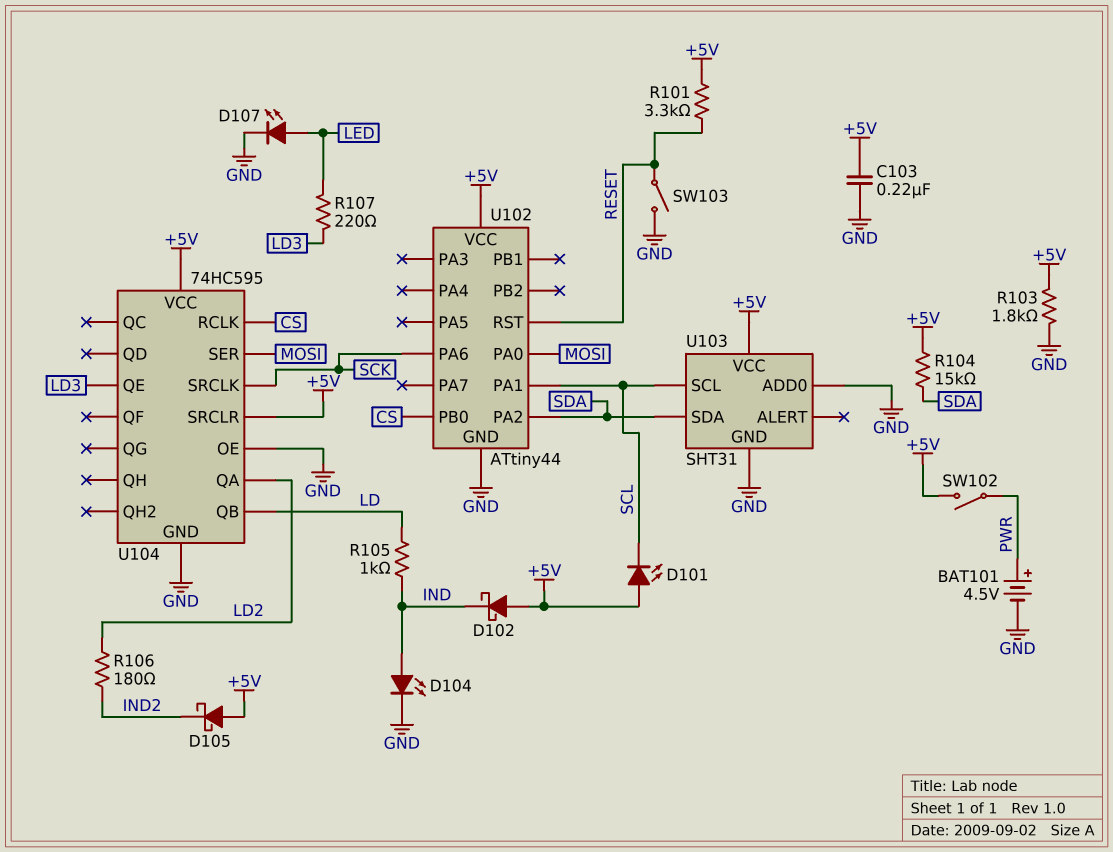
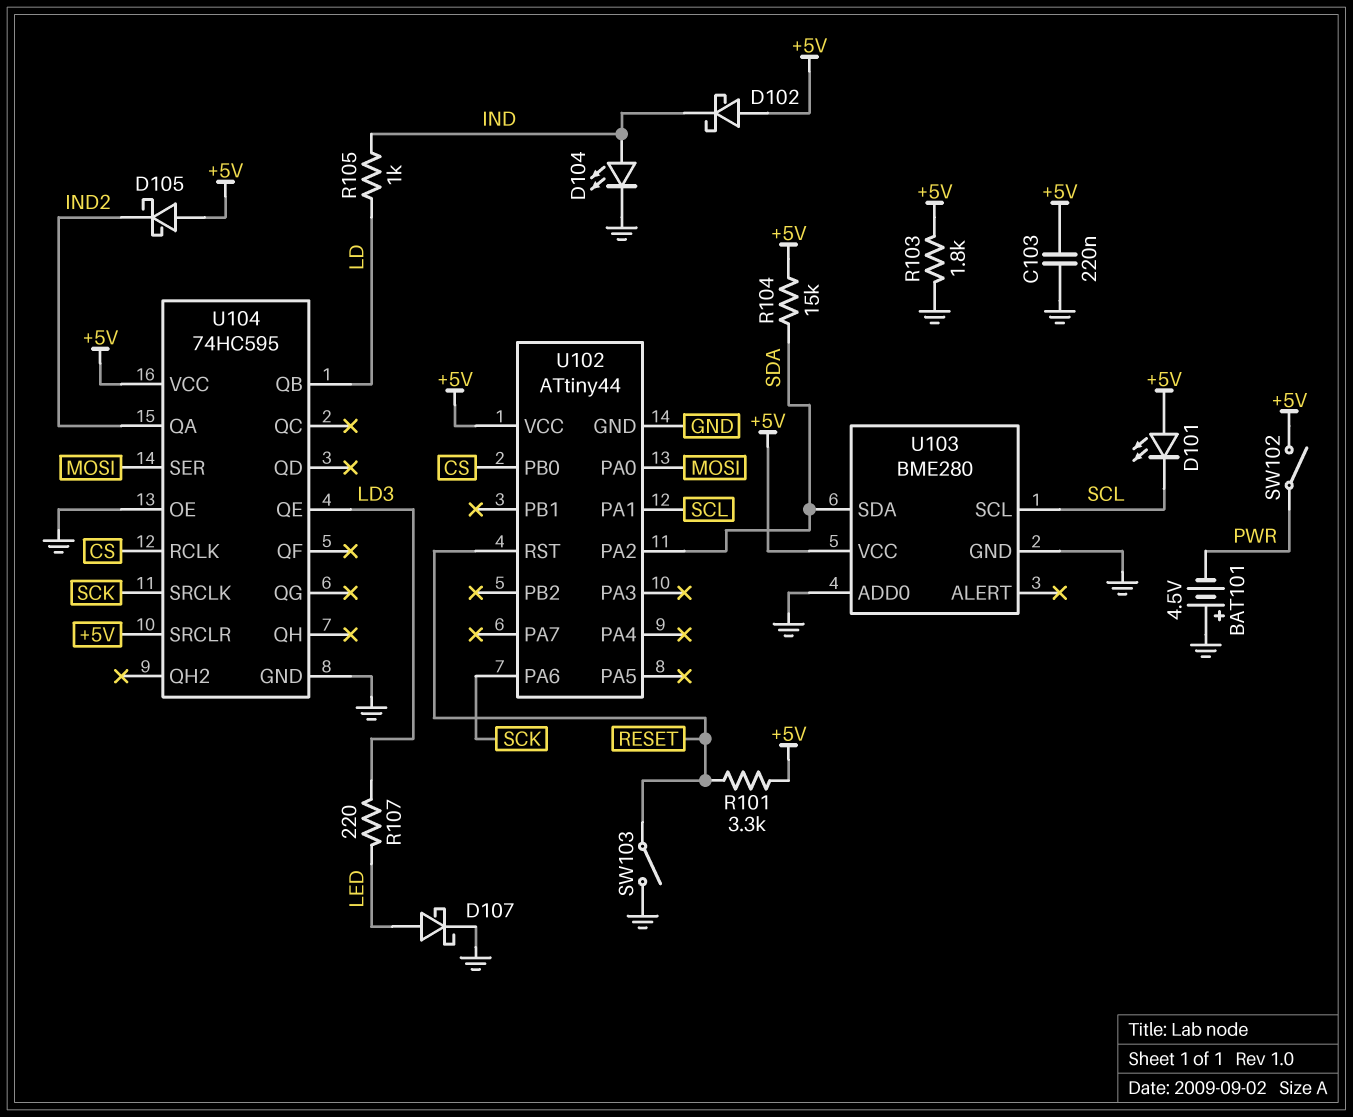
BAT101: 4.5V (plus PWR, minus GND) -> 4.5V (plus GND, minus PWR)
D107: LED (A LED, K GND) -> schottky (A LED, K GND)
R106: 180 (IND2, LD2) -> none
U103: SHT31 -> BME280
U104 pin QA: LD2 -> IND2

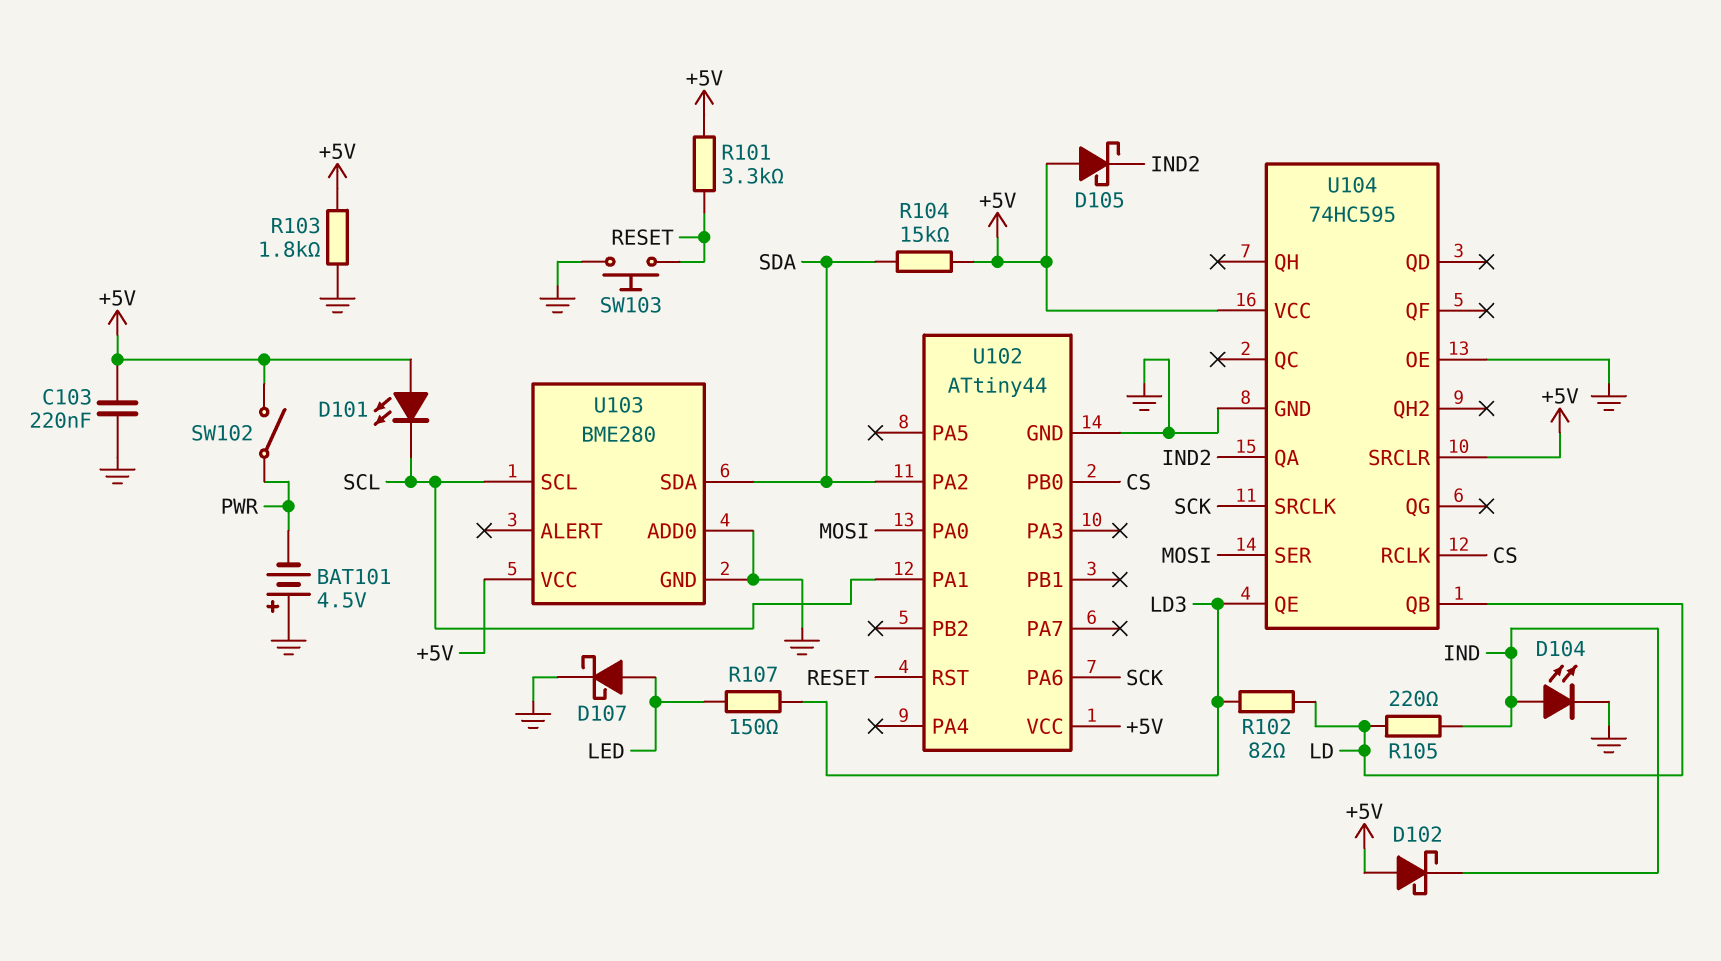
R102: none -> 82 (LD, LD3)
R105: 1k (IND, LD) -> 220 (IND, LD)
R107: 220 (LD3, LED) -> 150 (LD3, LED)
SW103: switch (GND, RESET) -> button (GND, RESET)

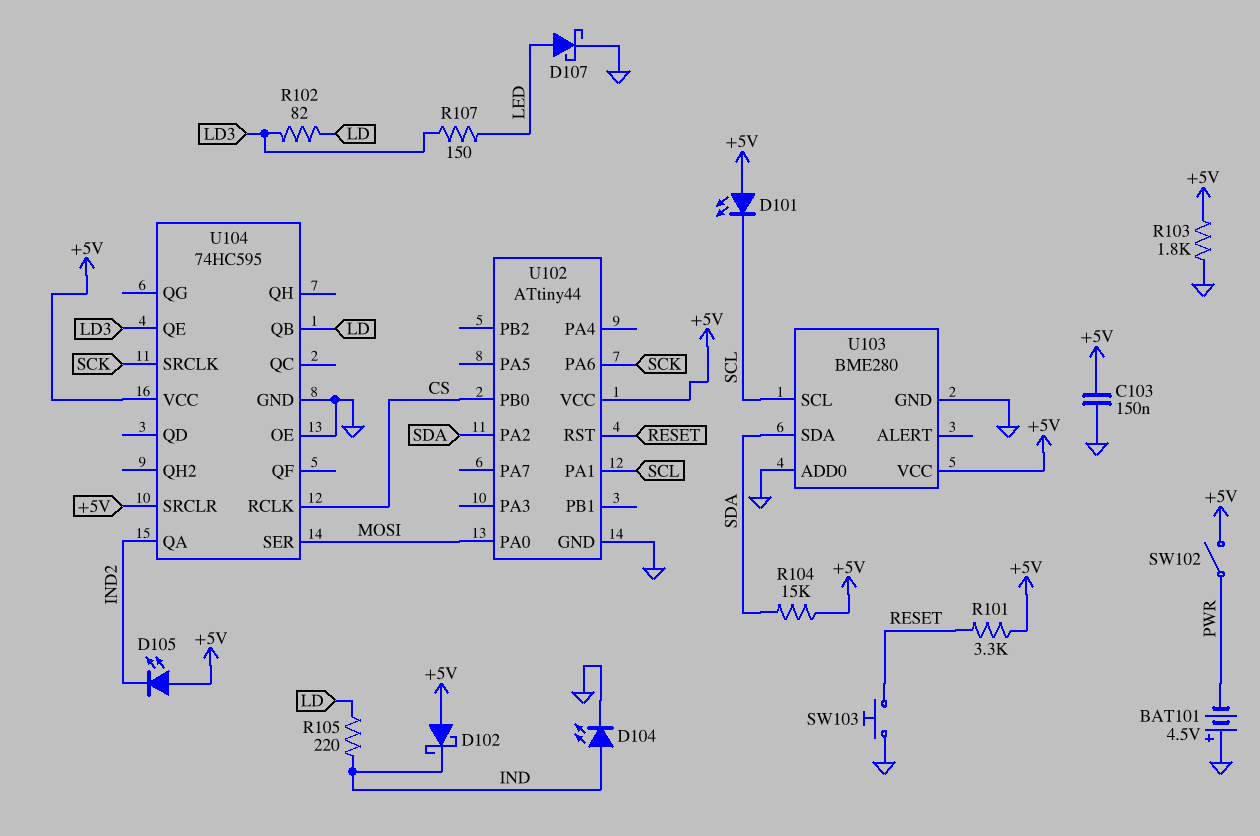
C103: 220nF (+5V, GND) -> 150nF (+5V, GND)
D105: schottky (A +5V, K IND2) -> LED (A +5V, K IND2)

